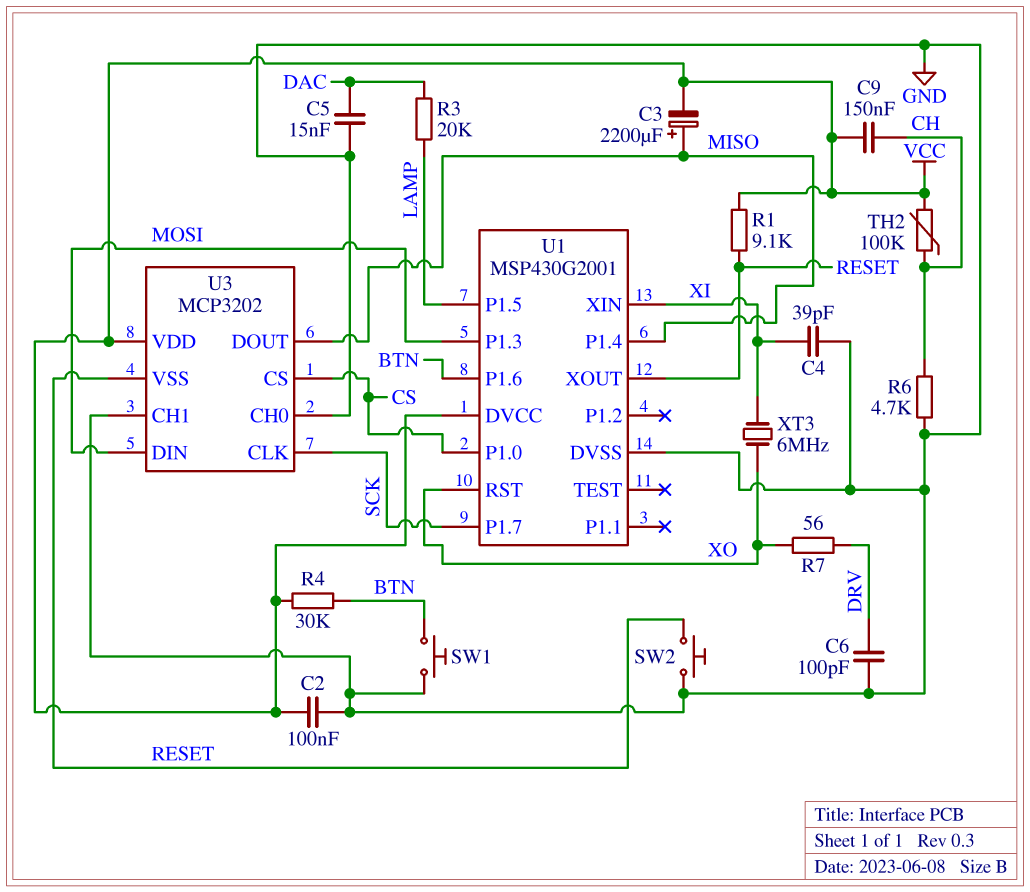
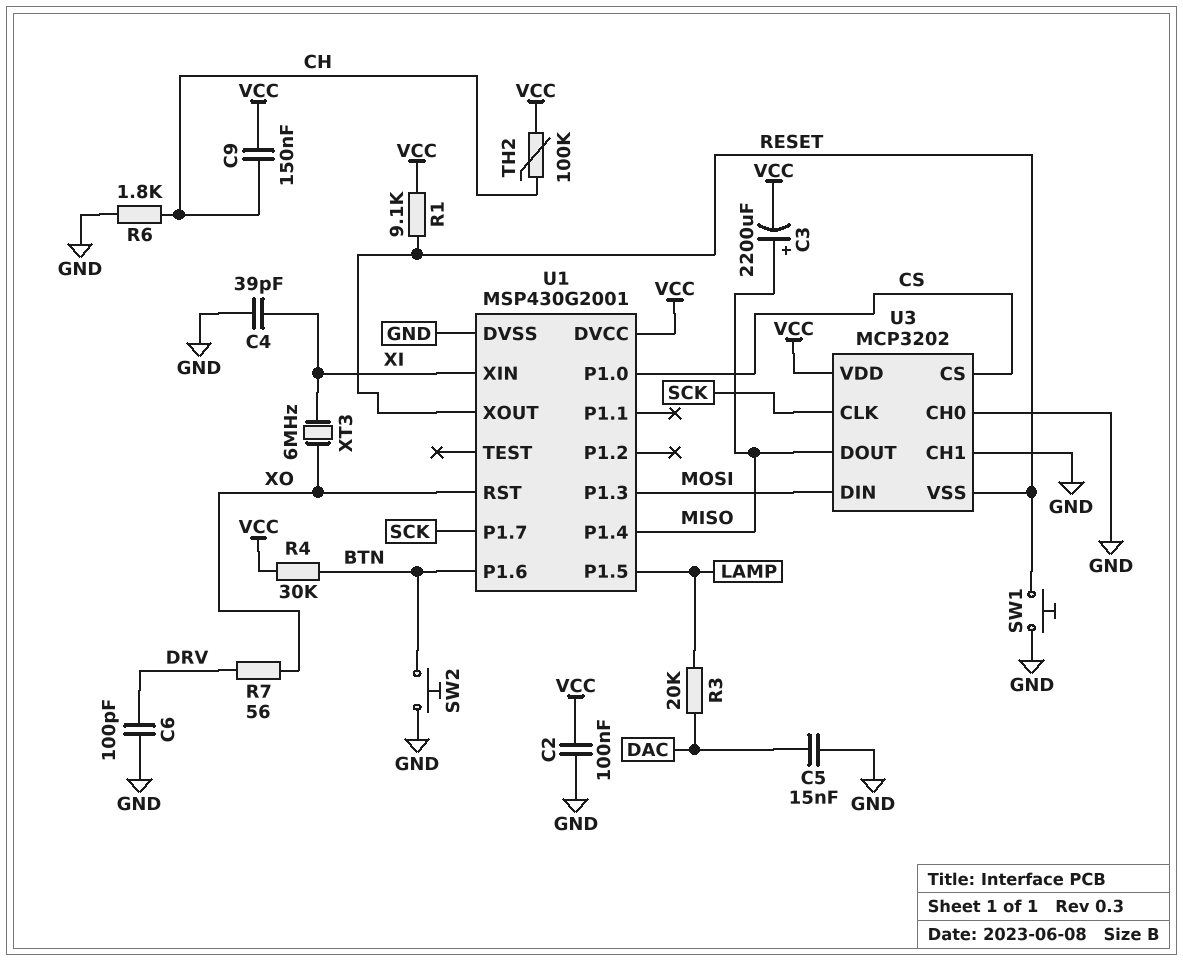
R6: 4.7k (CH, GND) -> 1.8k (CH, GND)
SW1: button (BTN, GND) -> button (GND, RESET)
SW2: button (GND, RESET) -> button (BTN, GND)

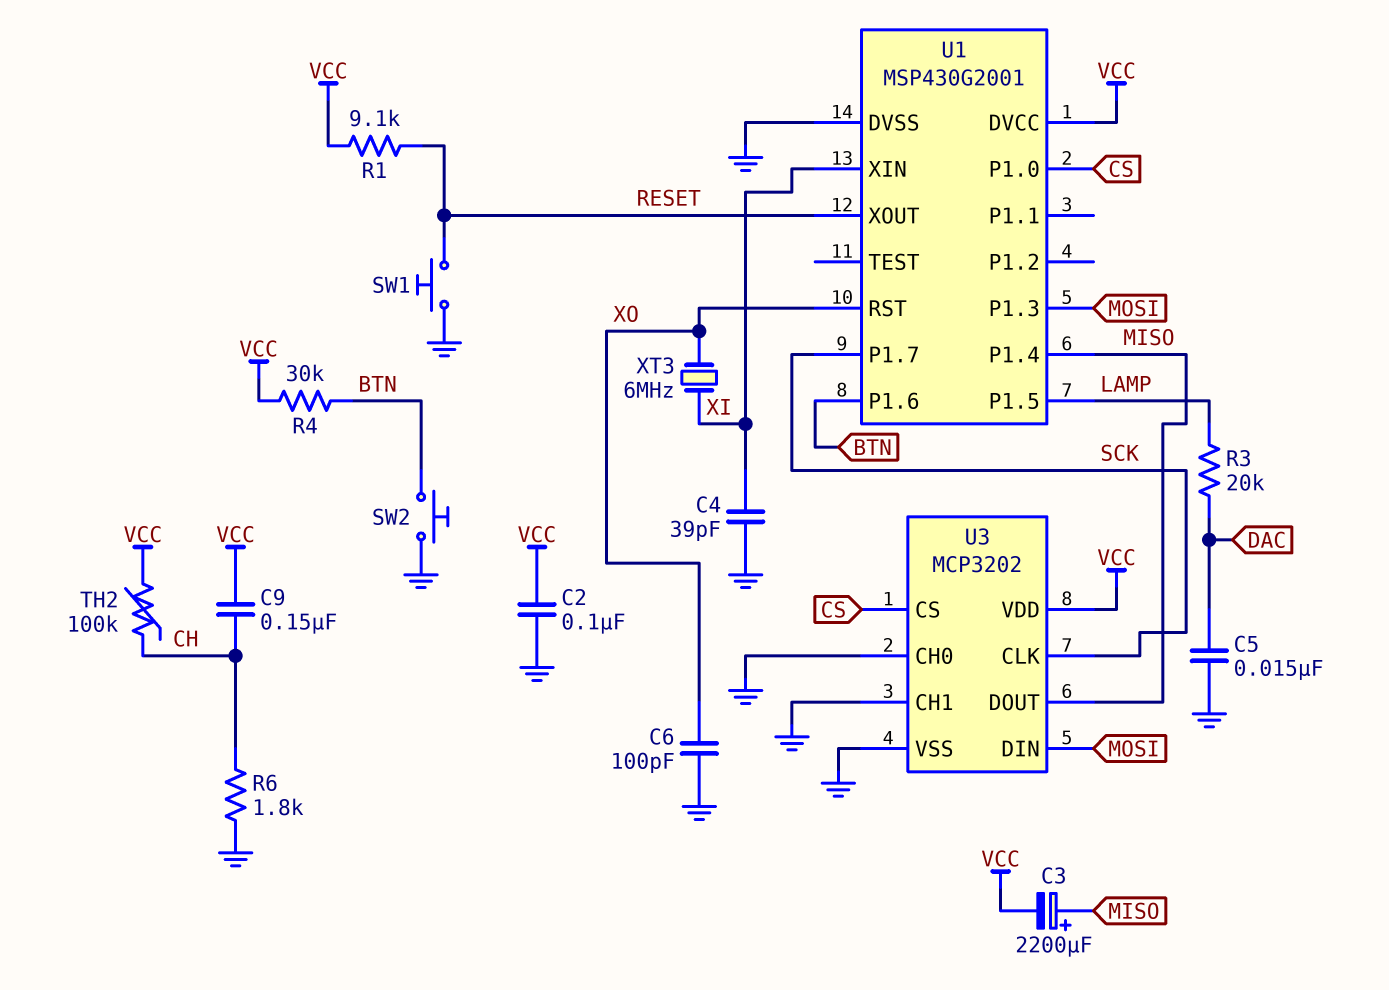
C6: 100pF (DRV, GND) -> 100pF (GND, XO)
R7: 56 (DRV, XO) -> none
U3 pin VSS: RESET -> GND

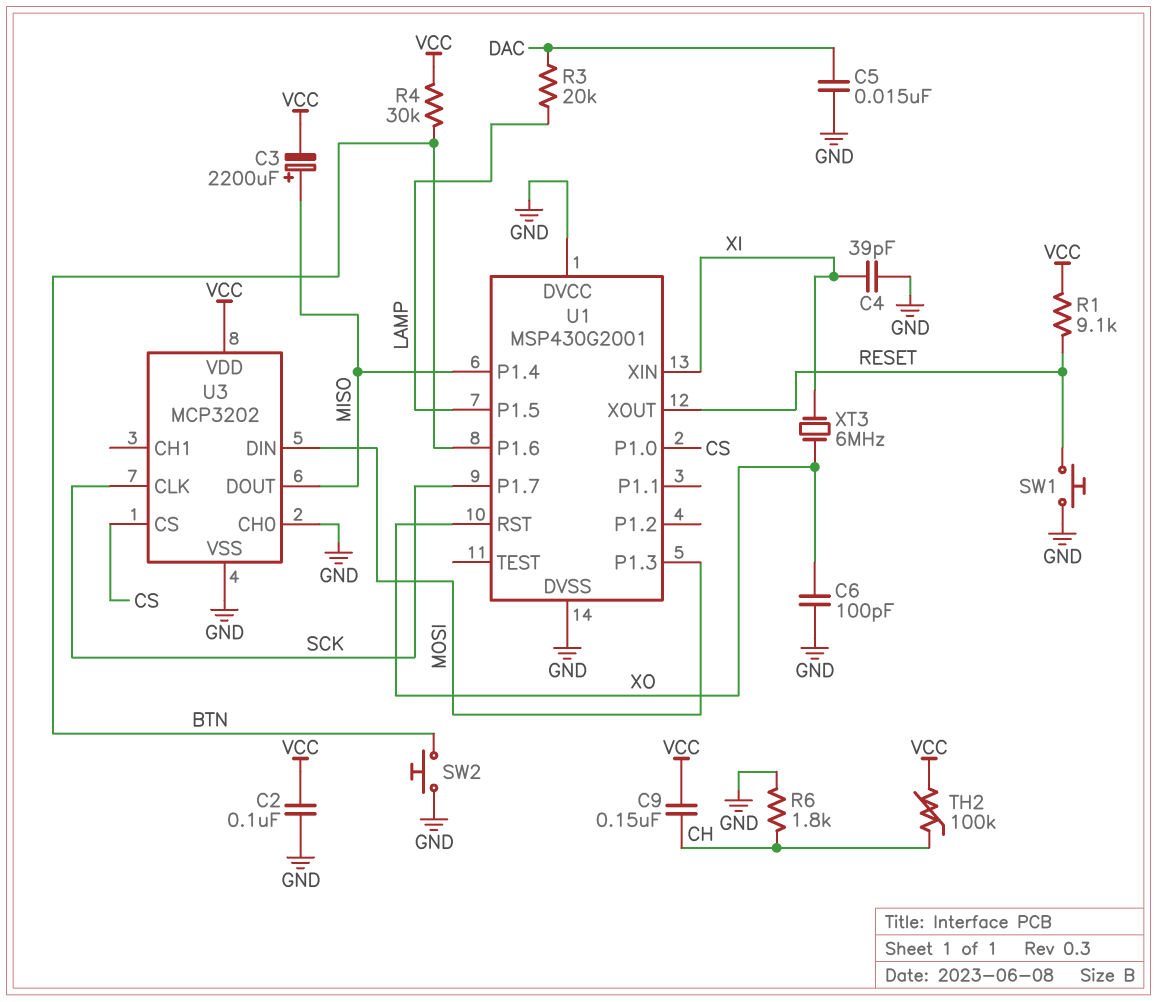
U1 pin DVCC: VCC -> GND
U3 pin CH1: GND -> none

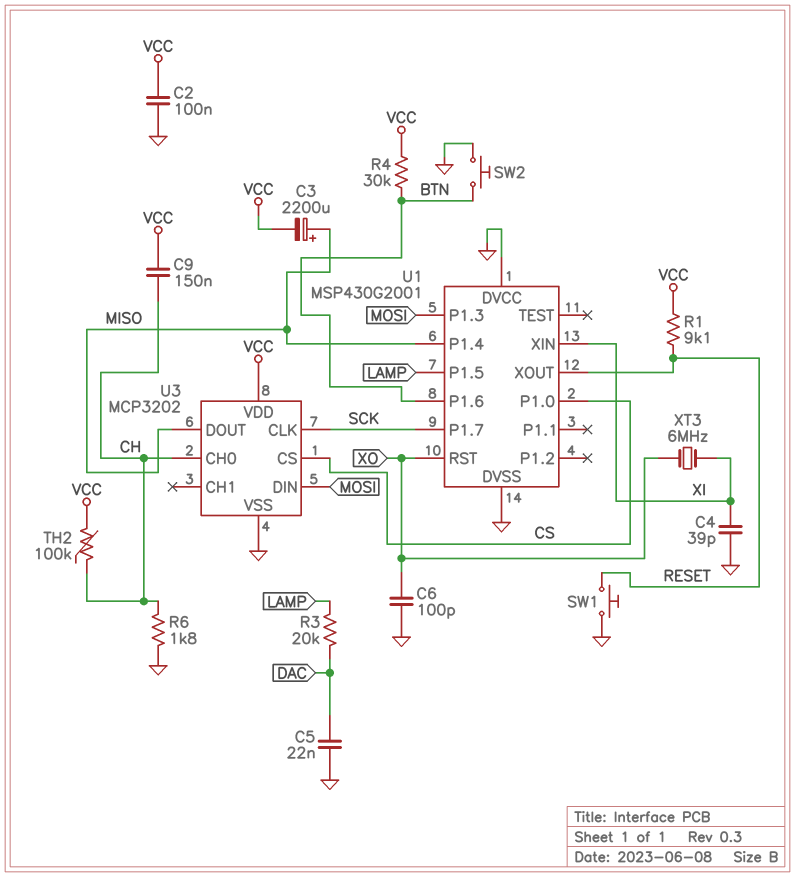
C5: 15nF (DAC, GND) -> 22nF (DAC, GND)
U3 pin CH0: GND -> CH

